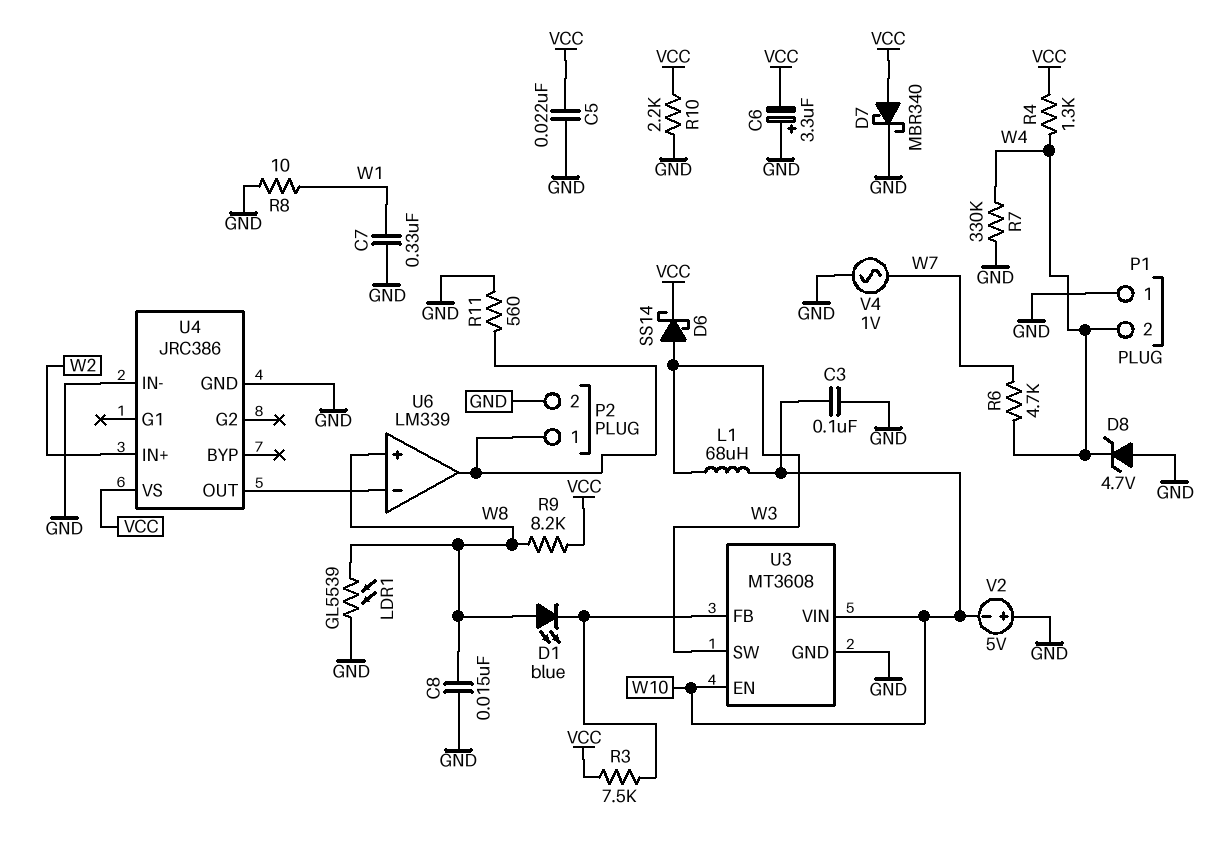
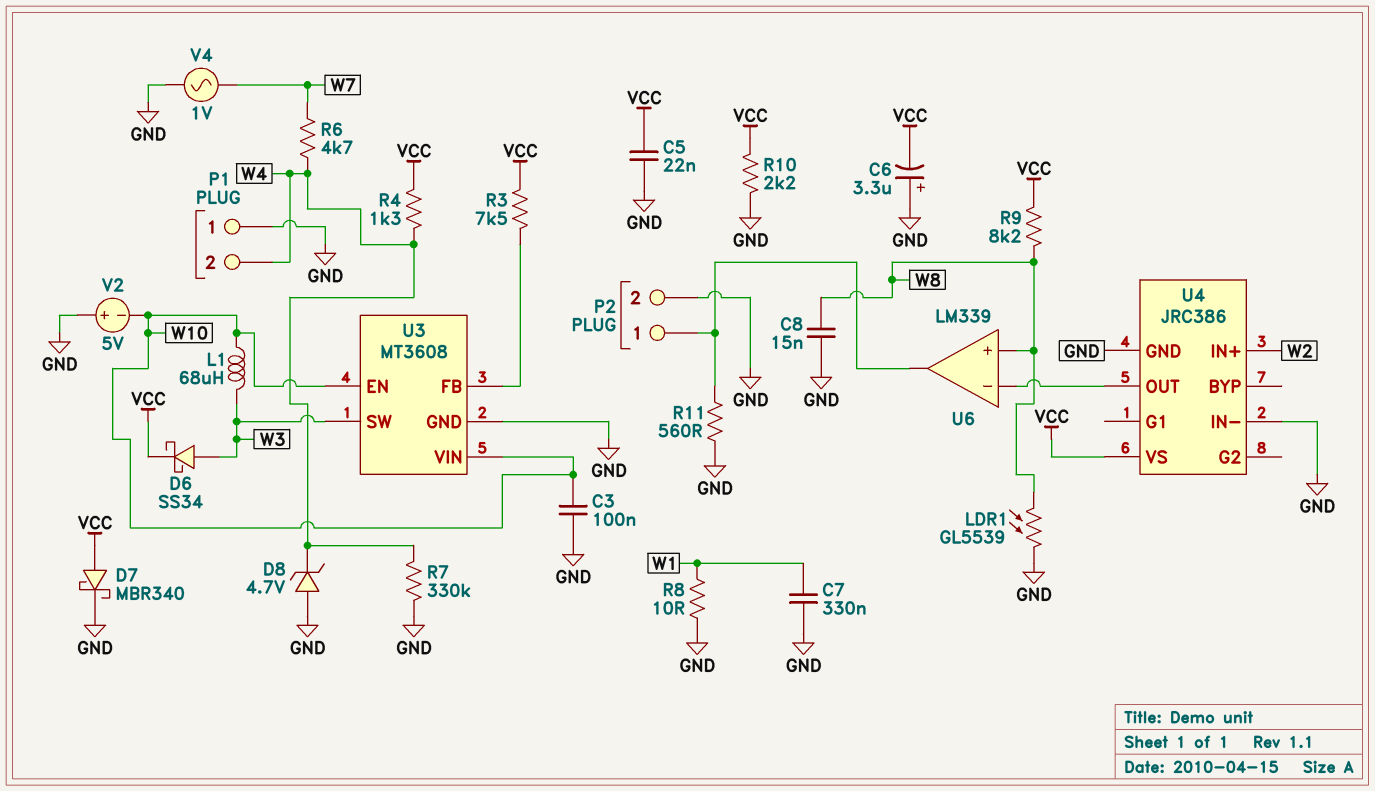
D1: LED blue (A W8, K U3/FB) -> none
D6: schottky SS14 (A W3, K VCC) -> schottky SS34 (A W3, K VCC)

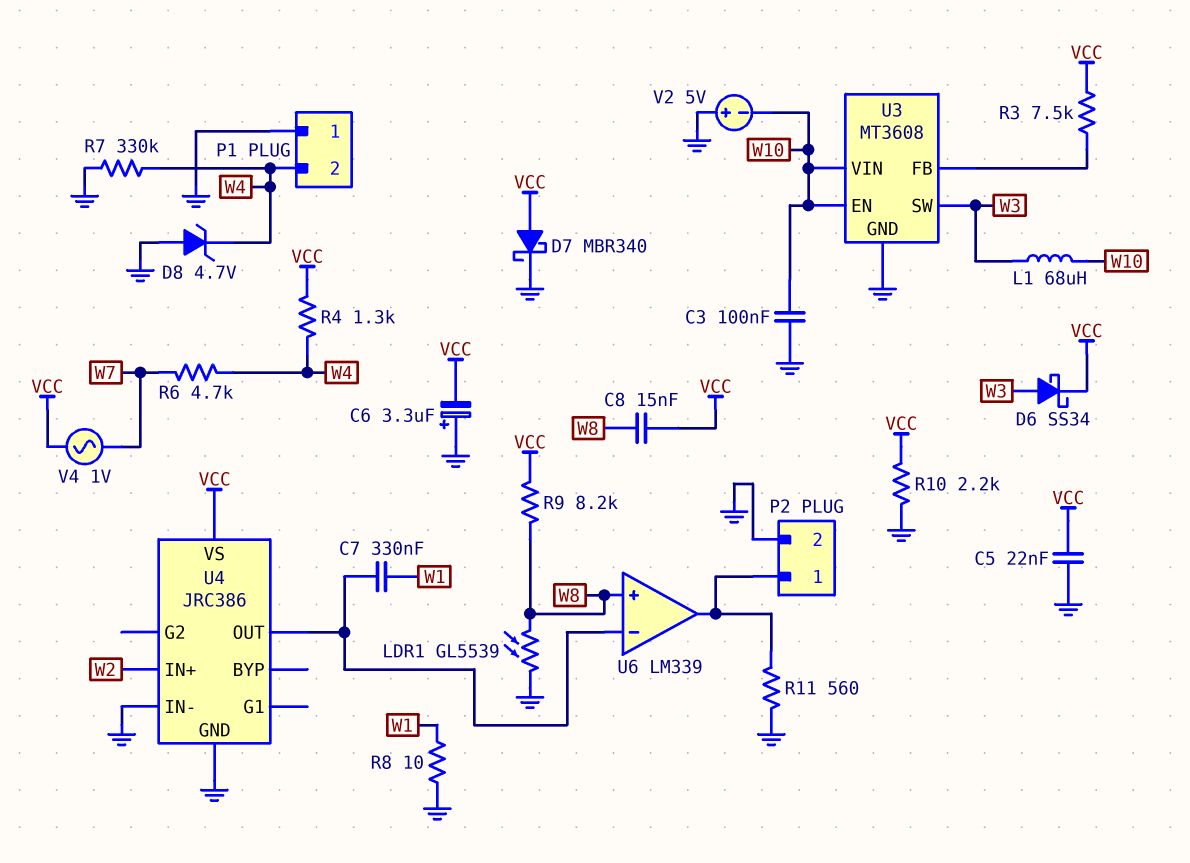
C7: 330nF (GND, W1) -> 330nF (U4/OUT, W1)
C8: 15nF (GND, W8) -> 15nF (VCC, W8)
V4: AC 1V (GND, W7) -> AC 1V (VCC, W7)

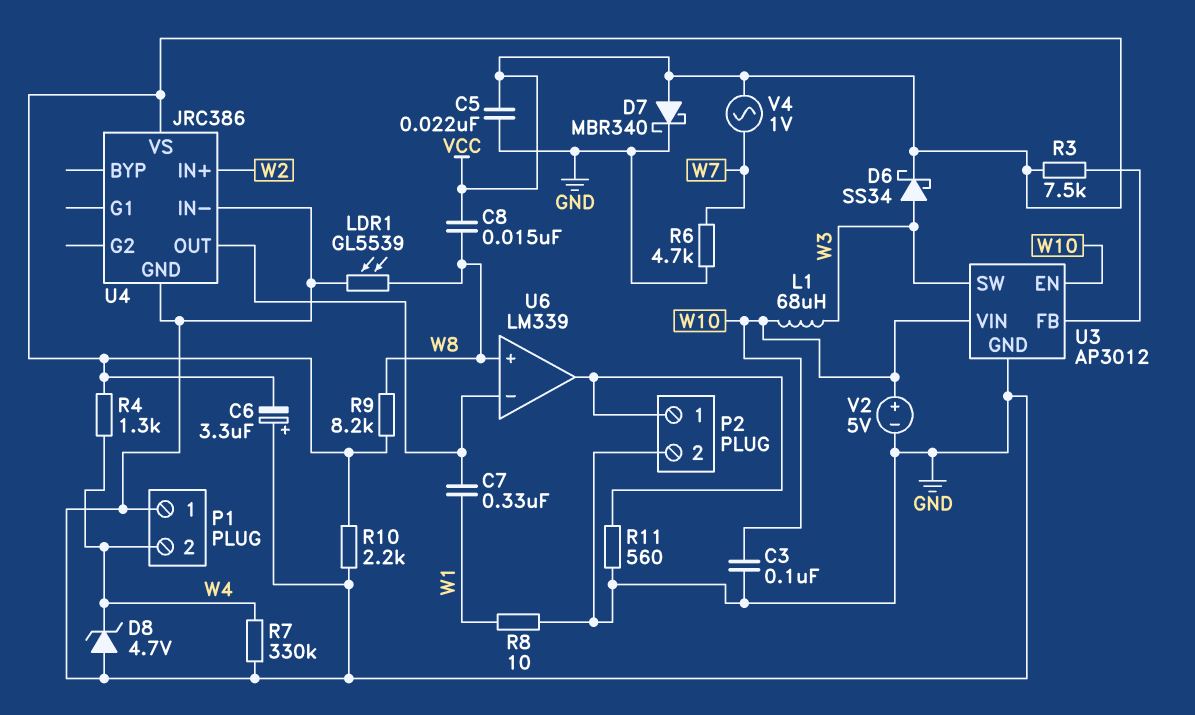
R6: 4.7k (W4, W7) -> 4.7k (GND, W7)
U3: MT3608 -> AP3012
V2: 5V (plus GND, minus W10) -> 5V (plus W10, minus GND)

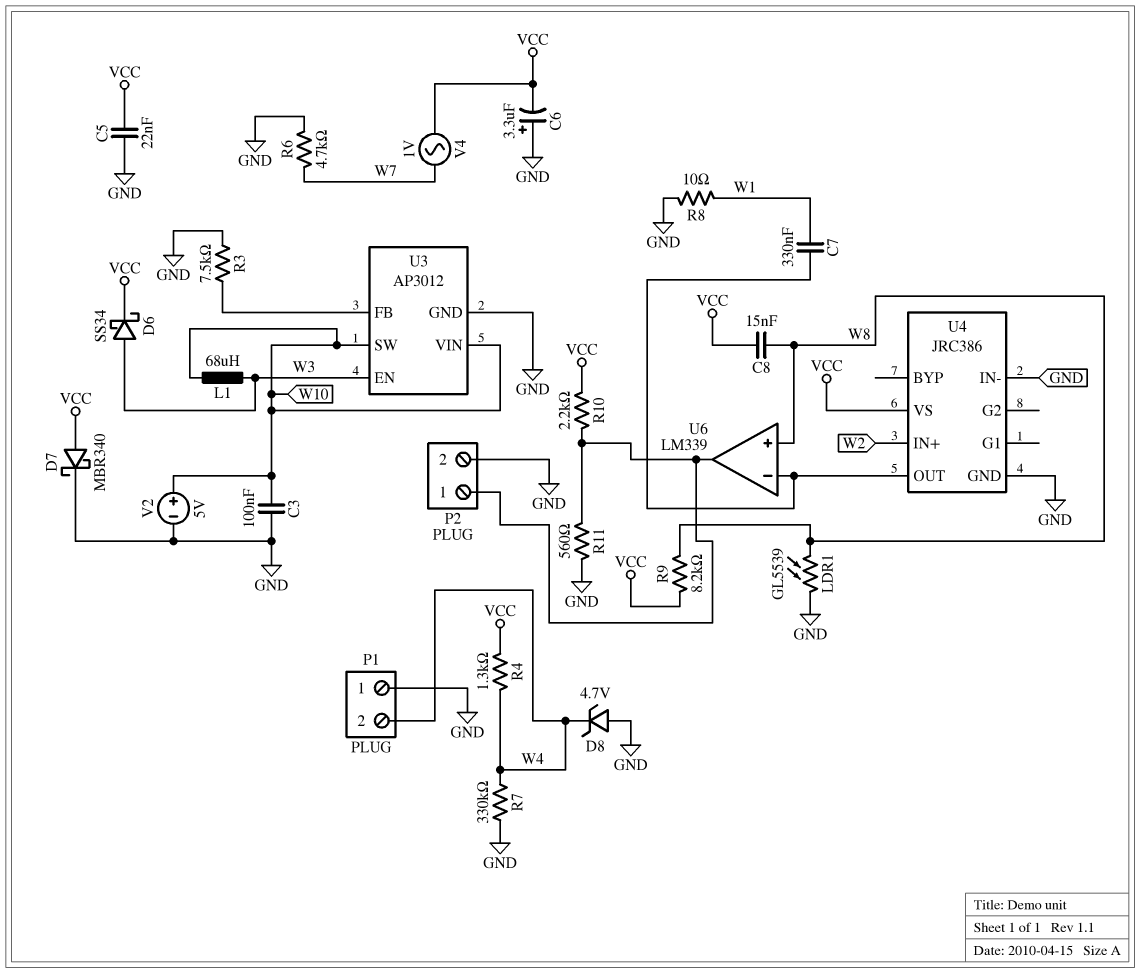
R3: 7.5k (U3/FB, VCC) -> 7.5k (GND, U3/FB)
R10: 2.2k (GND, VCC) -> 2.2k (P2/1, VCC)
U3 pin EN: W10 -> W3
U3 pin SW: W3 -> W10

